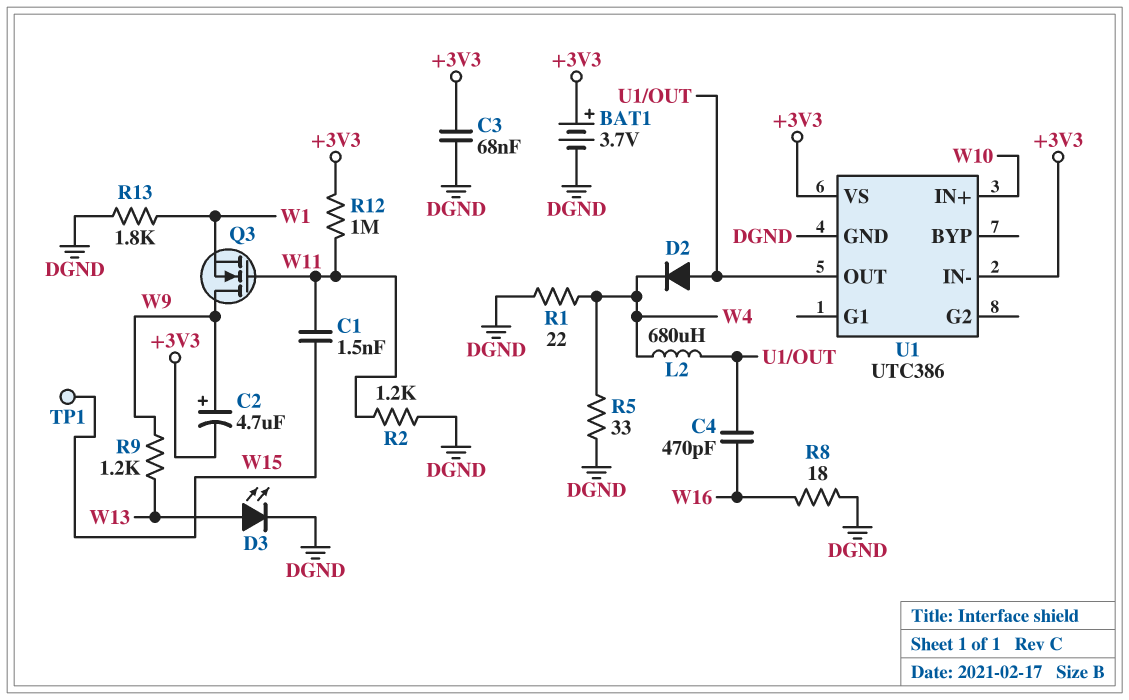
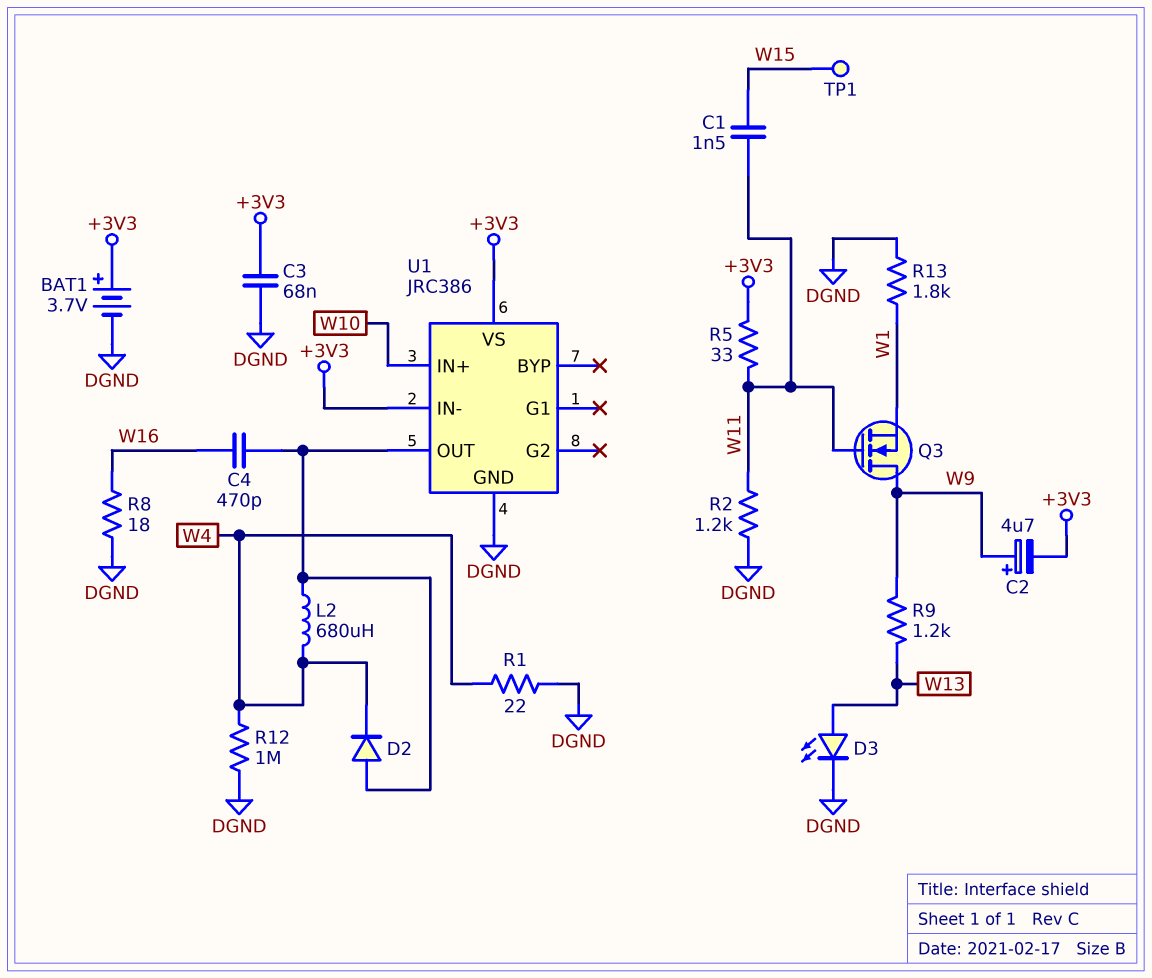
R5: 33 (DGND, W4) -> 33 (+3V3, W11)
R12: 1M (+3V3, W11) -> 1M (DGND, W4)
U1: UTC386 -> JRC386

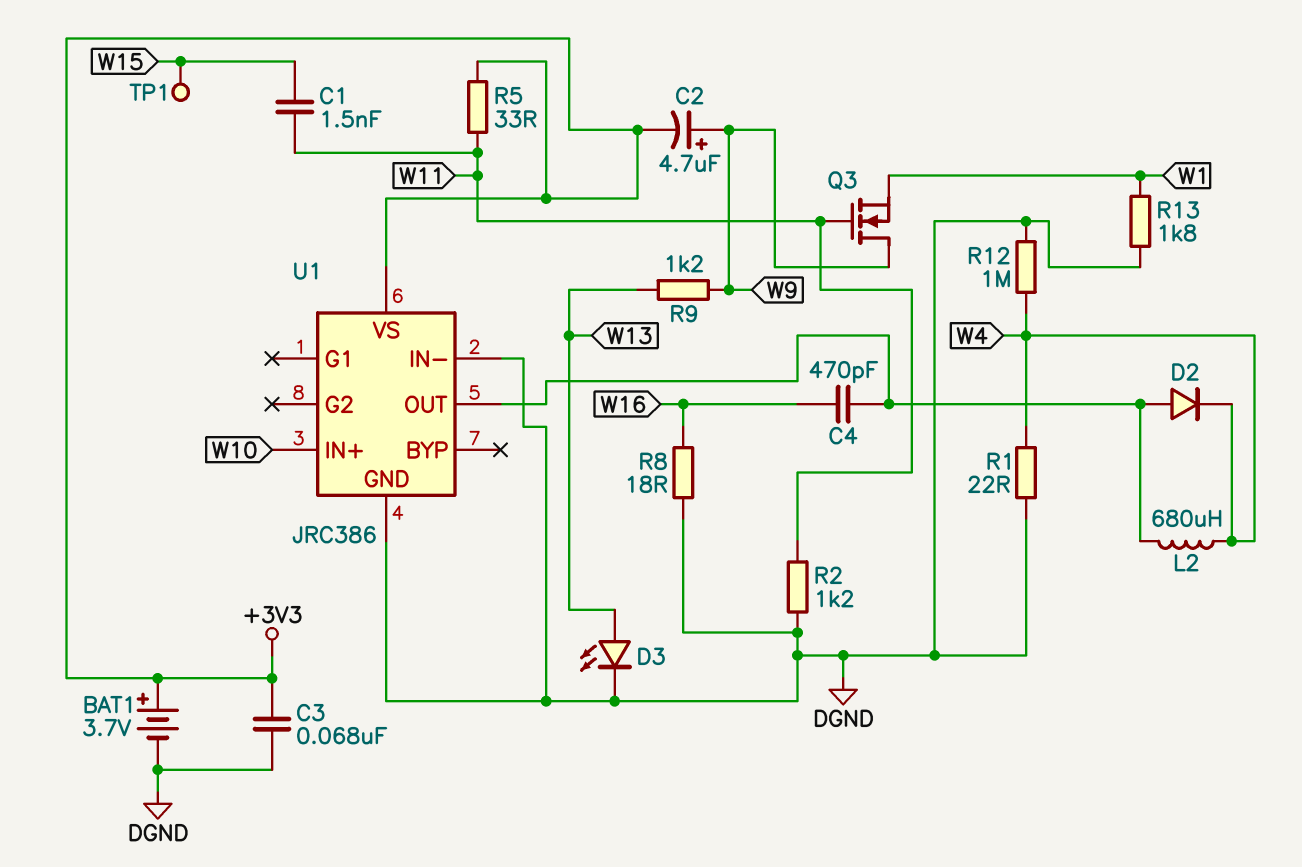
U1 pin IN-: +3V3 -> DGND

